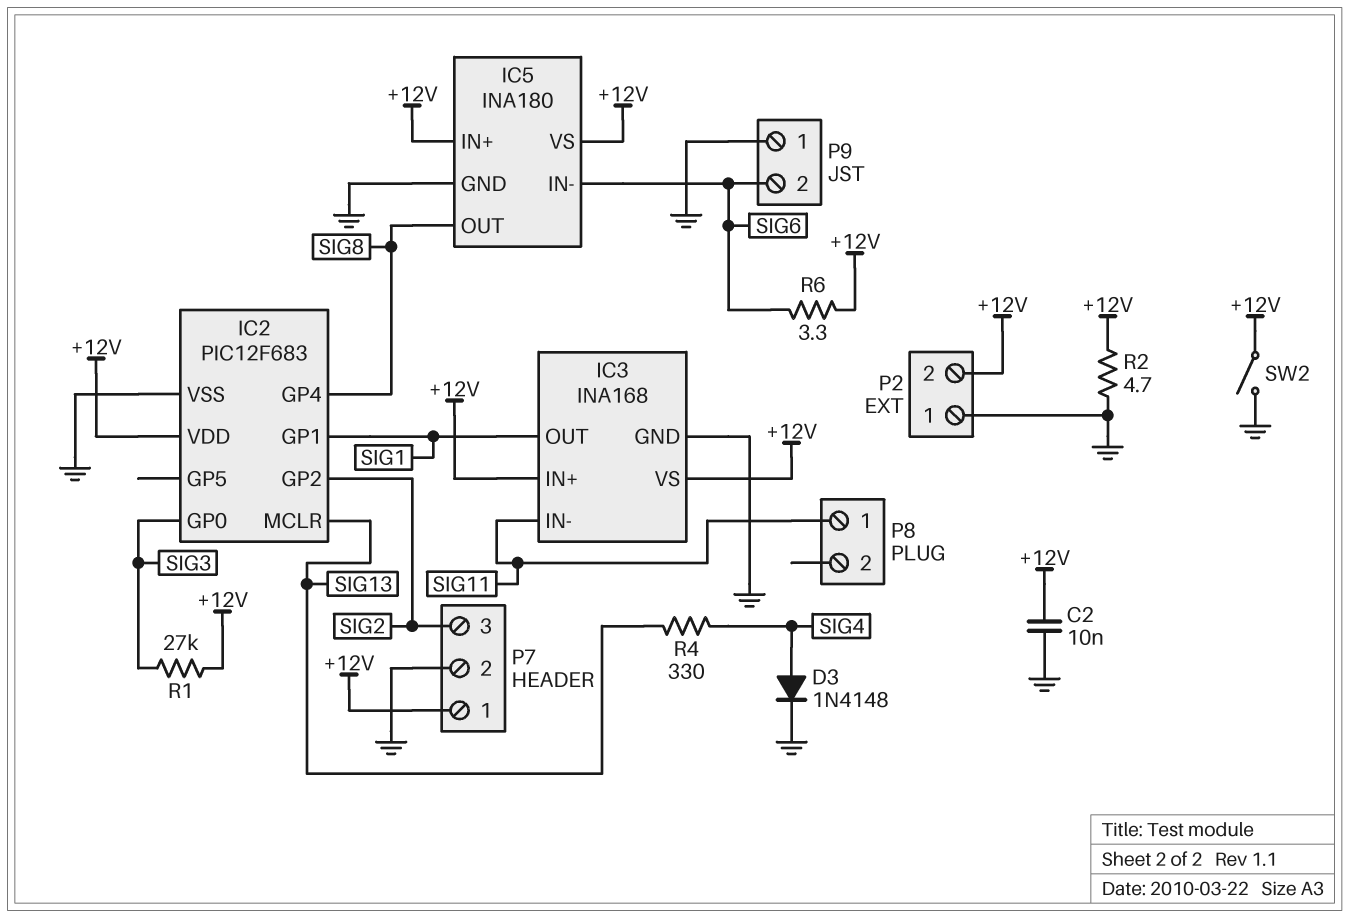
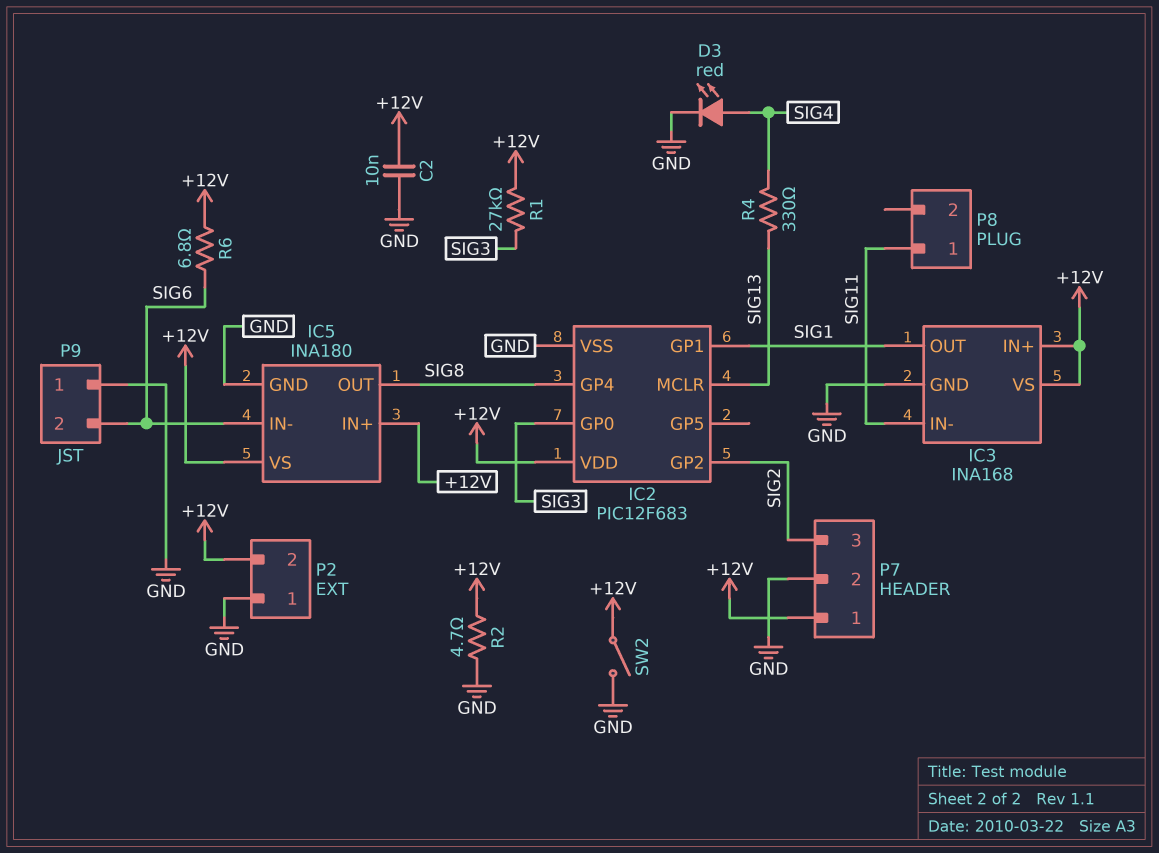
D3: diode 1N4148 (A SIG4, K GND) -> LED red (A SIG4, K GND)
R6: 3.3 (+12V, SIG6) -> 6.8 (+12V, SIG6)

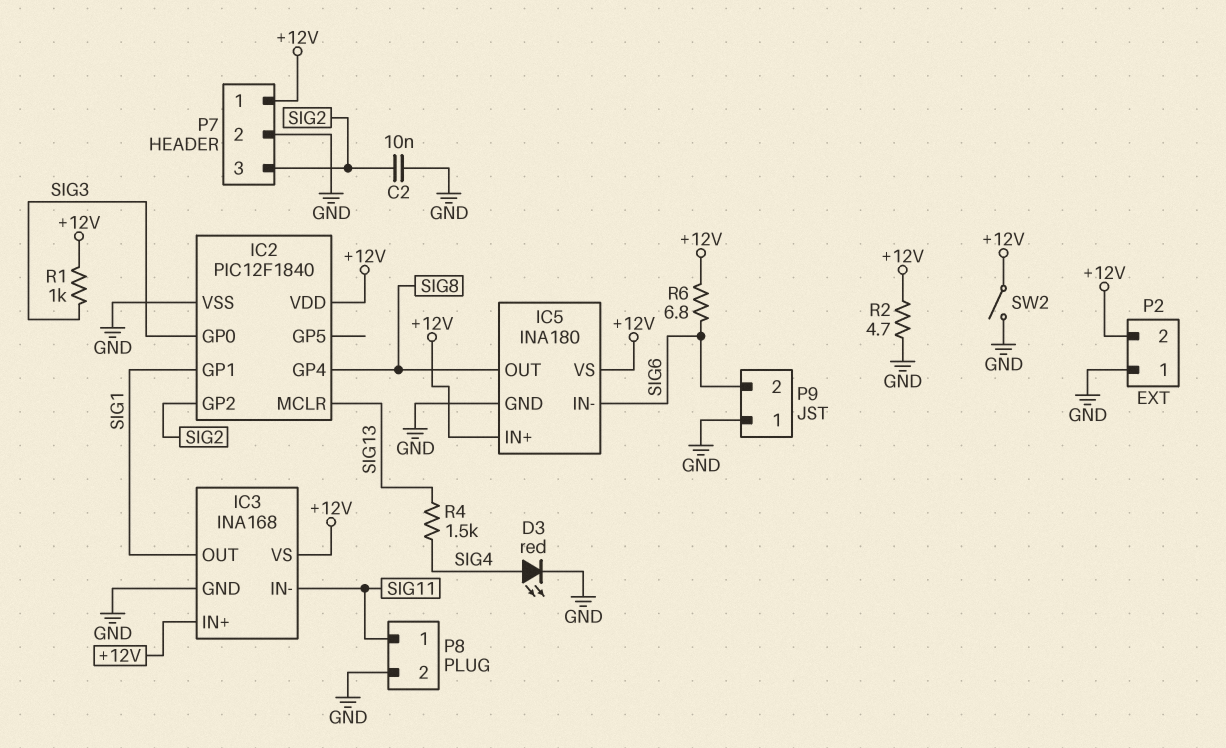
C2: 10nF (+12V, GND) -> 10nF (GND, SIG2)
IC2: PIC12F683 -> PIC12F1840
P8 pin 2: none -> GND
R1: 27k (+12V, SIG3) -> 1k (+12V, SIG3)
R4: 330 (SIG4, SIG13) -> 1.5k (SIG4, SIG13)

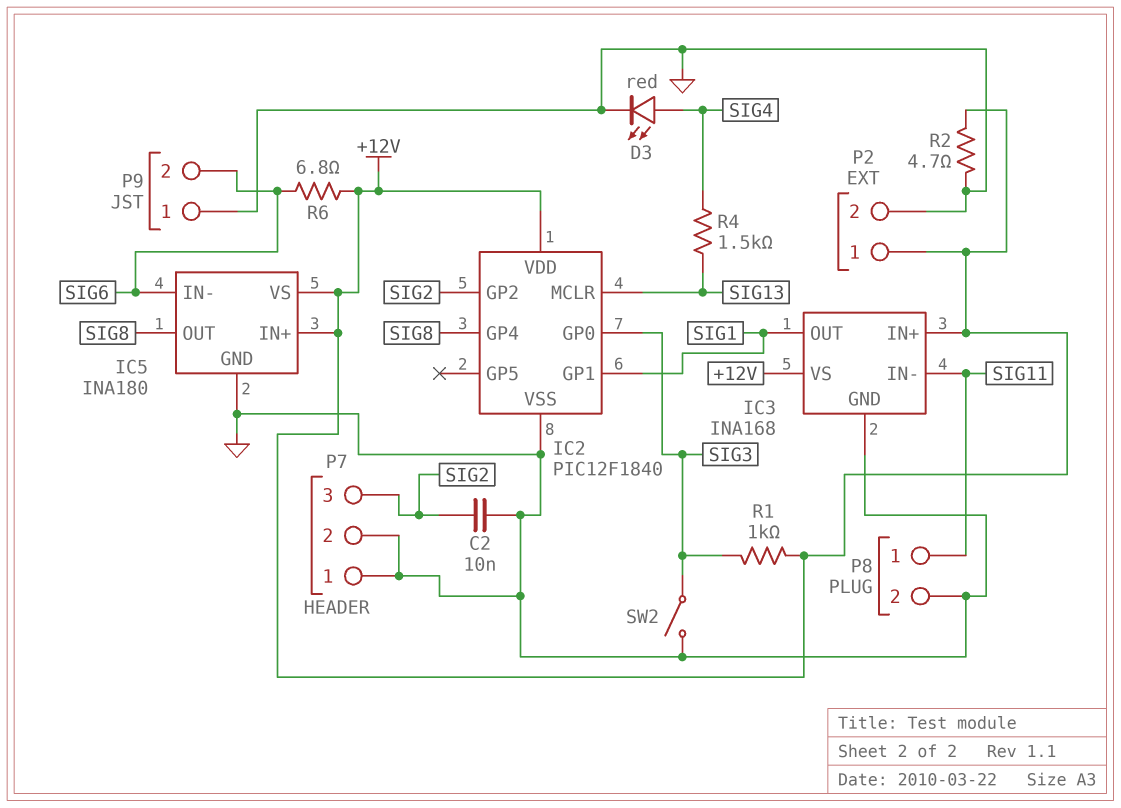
P2 pin 1: GND -> +12V
P2 pin 2: +12V -> GND
P7 pin 1: +12V -> GND
SW2: switch (+12V, GND) -> switch (GND, SIG3)

